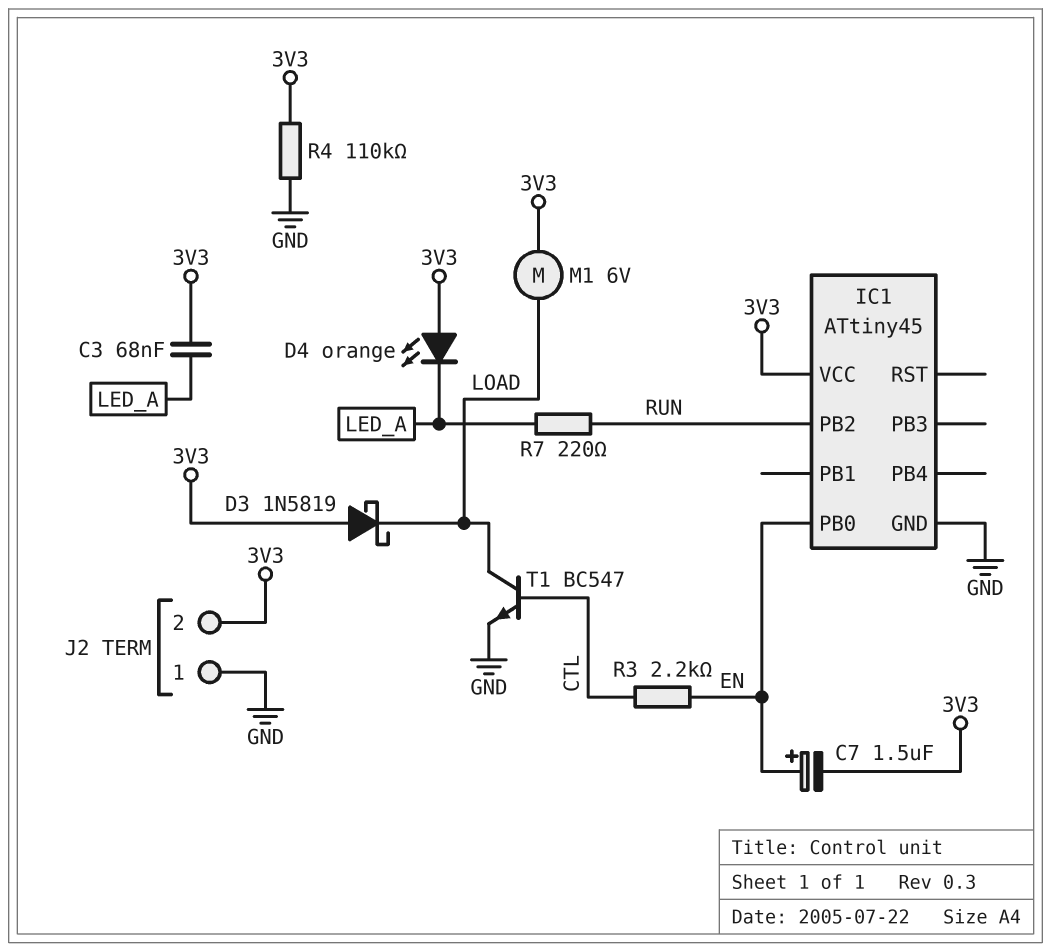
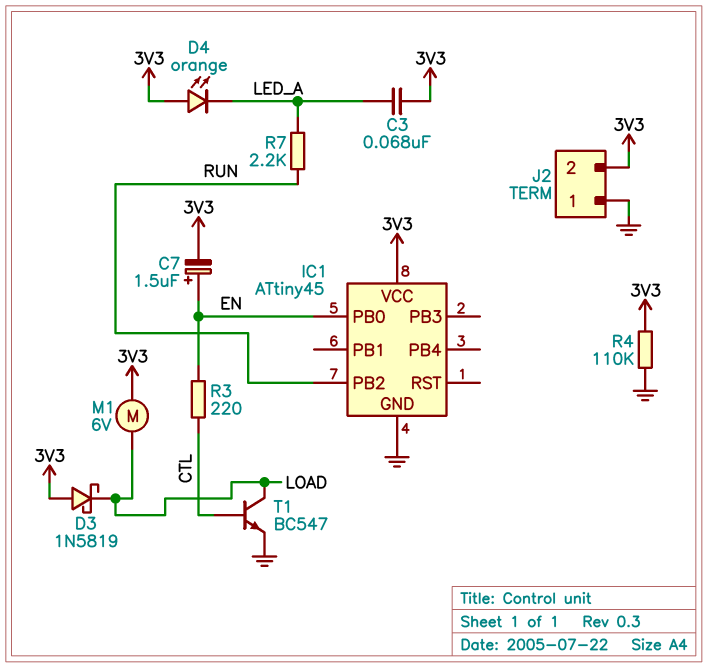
R3: 2.2k (CTL, EN) -> 220 (CTL, EN)
R7: 220 (LED_A, RUN) -> 2.2k (LED_A, RUN)

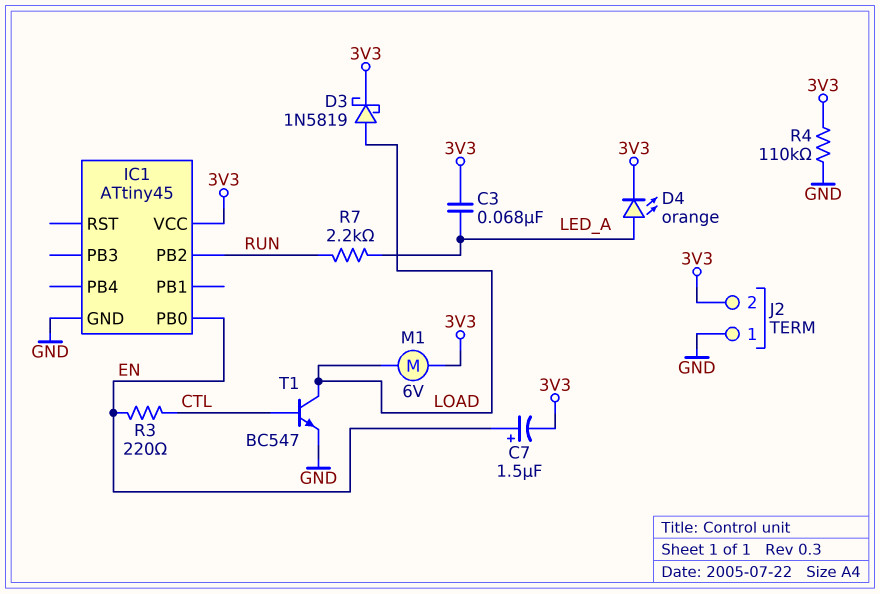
D3: schottky 1N5819 (A 3V3, K LOAD) -> schottky 1N5819 (A LOAD, K 3V3)
D4: LED orange (A 3V3, K LED_A) -> LED orange (A LED_A, K 3V3)

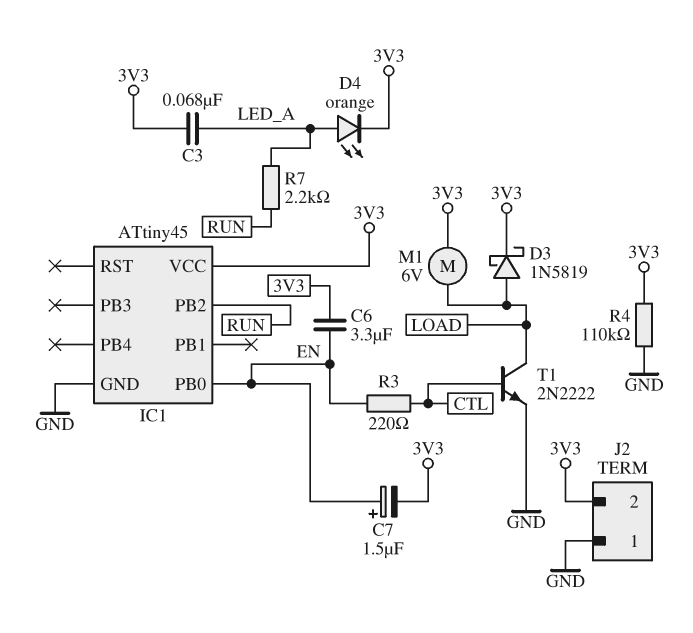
C6: none -> 3.3uF (3V3, EN)
T1: NPN BC547 (B CTL, C LOAD, E GND) -> NPN 2N2222 (B CTL, C LOAD, E GND)

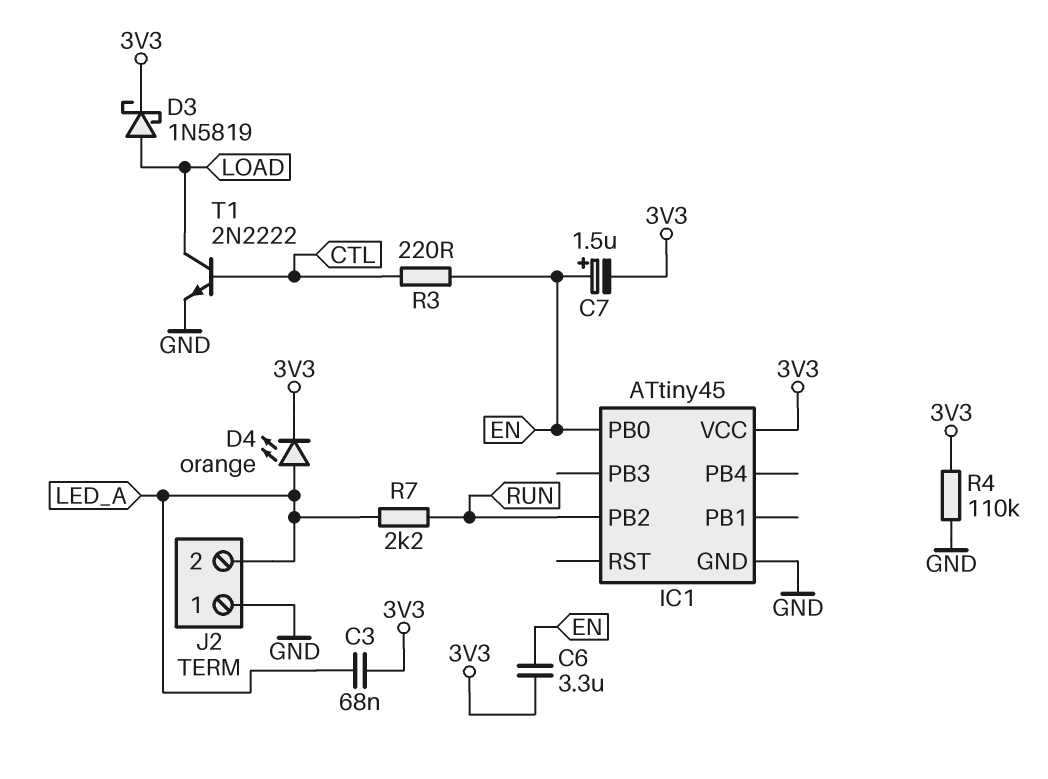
J2 pin 2: 3V3 -> LED_A
M1: motor 6V (3V3, LOAD) -> none

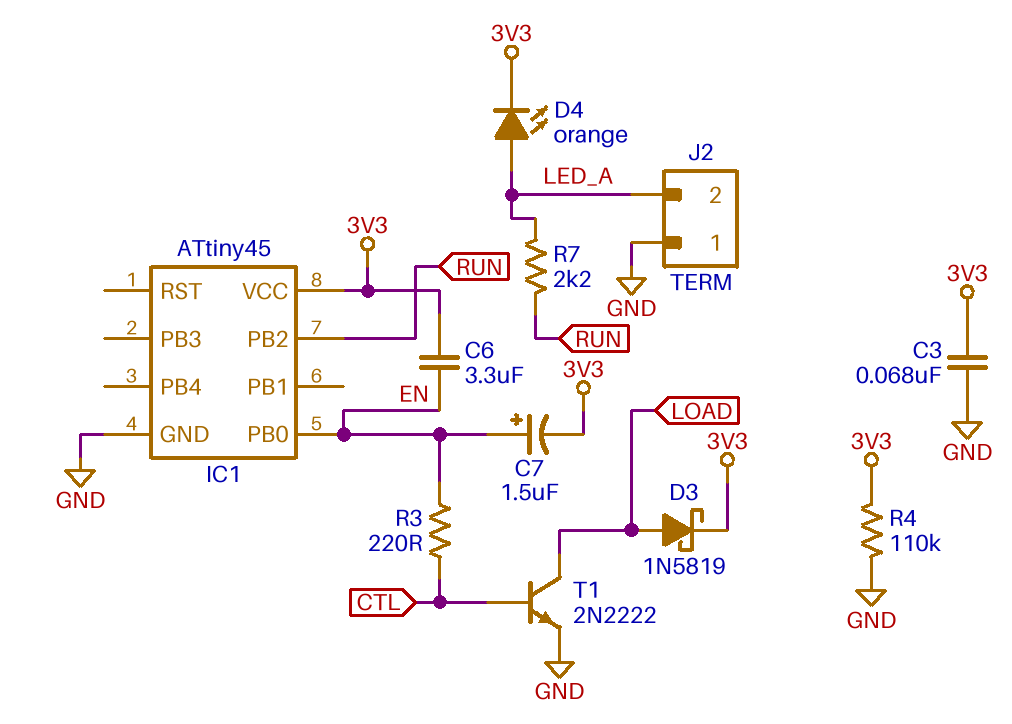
C3: 68nF (3V3, LED_A) -> 68nF (3V3, GND)

